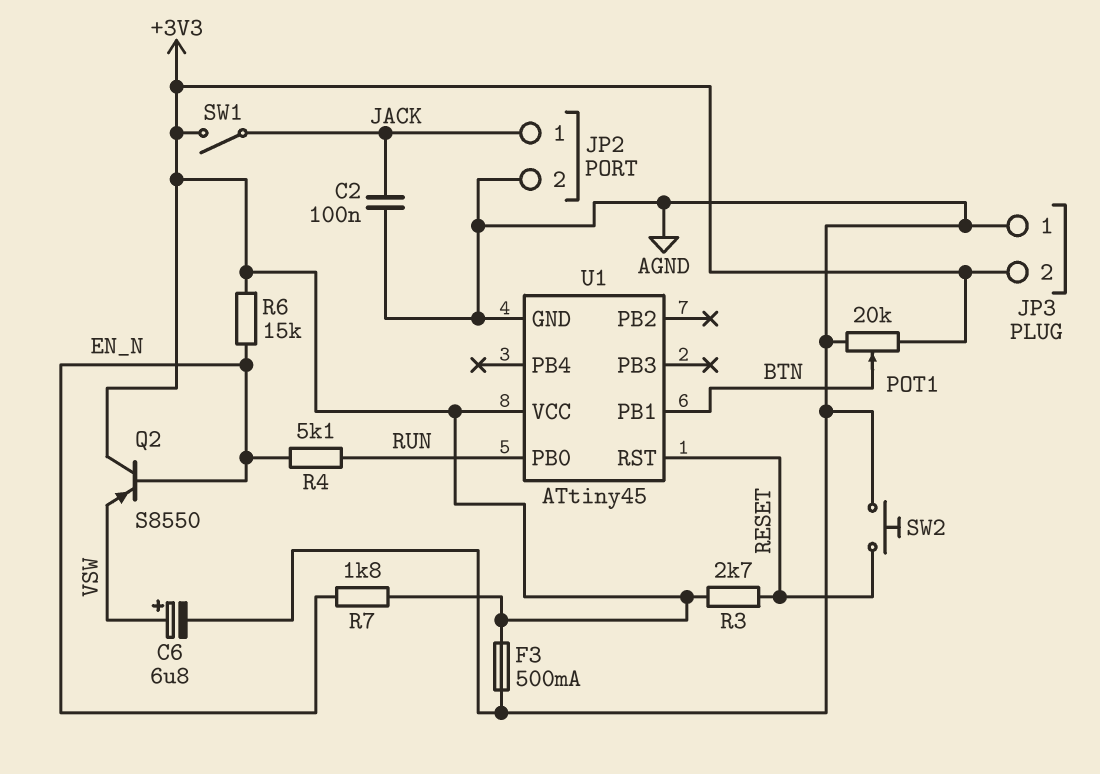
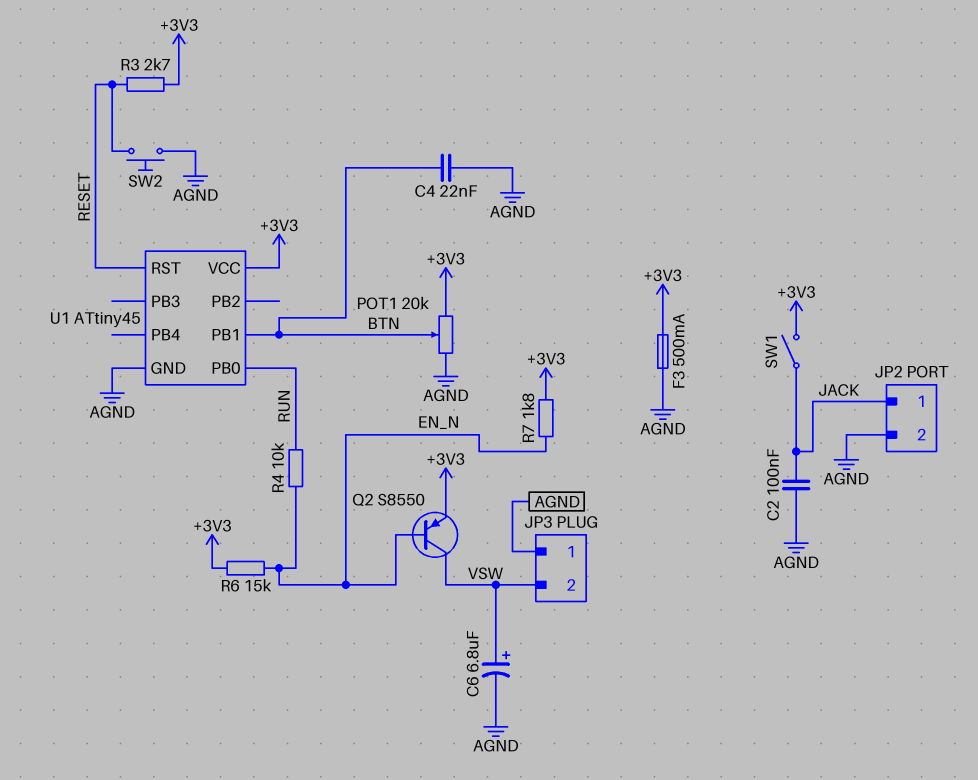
C4: none -> 22nF (AGND, BTN)
JP3 pin 2: +3V3 -> VSW
Q2: PNP S8550 (B EN_N, C +3V3, E VSW) -> PNP S8550 (B EN_N, C VSW, E +3V3)
R4: 5.1k (EN_N, RUN) -> 10k (EN_N, RUN)

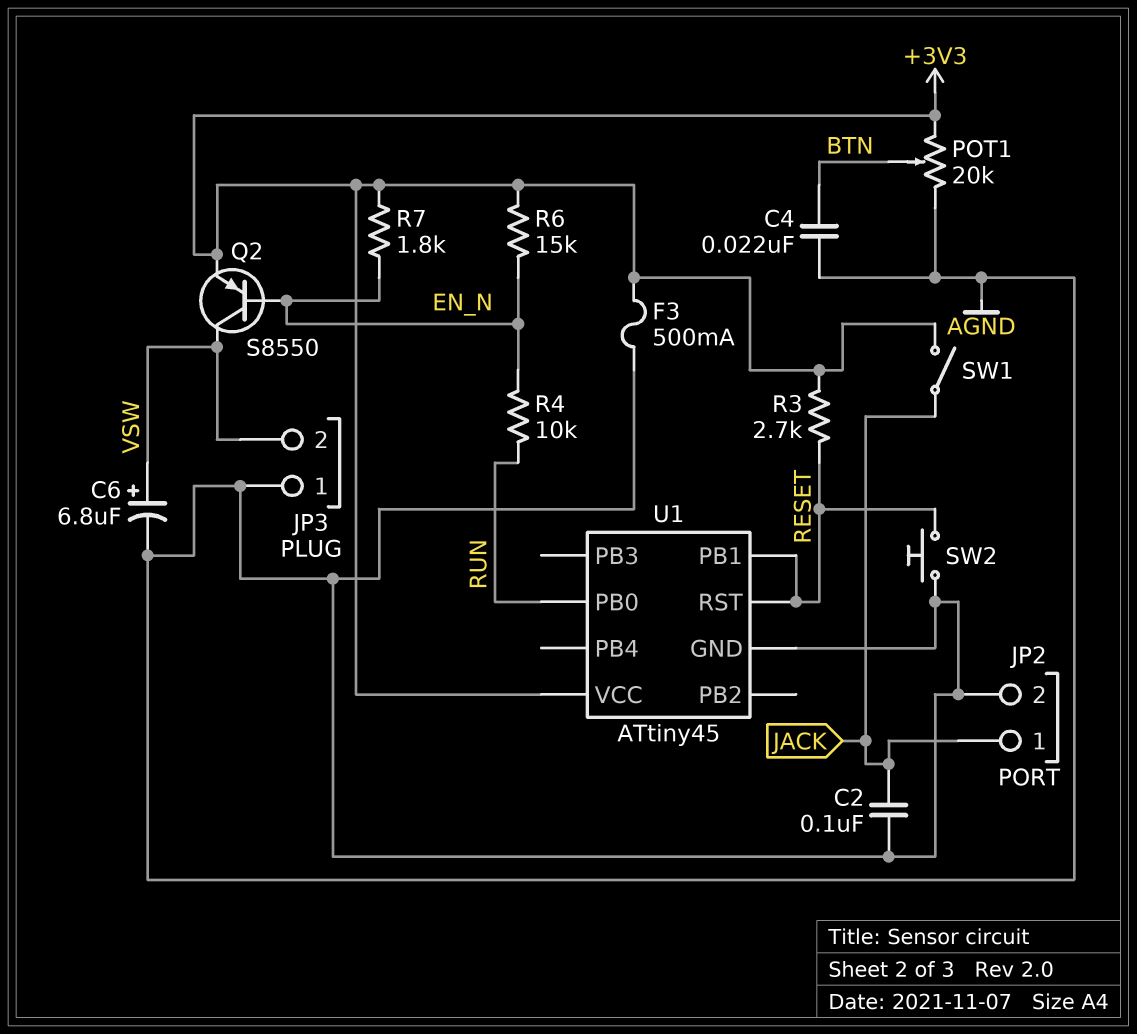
U1 pin PB1: BTN -> RESET

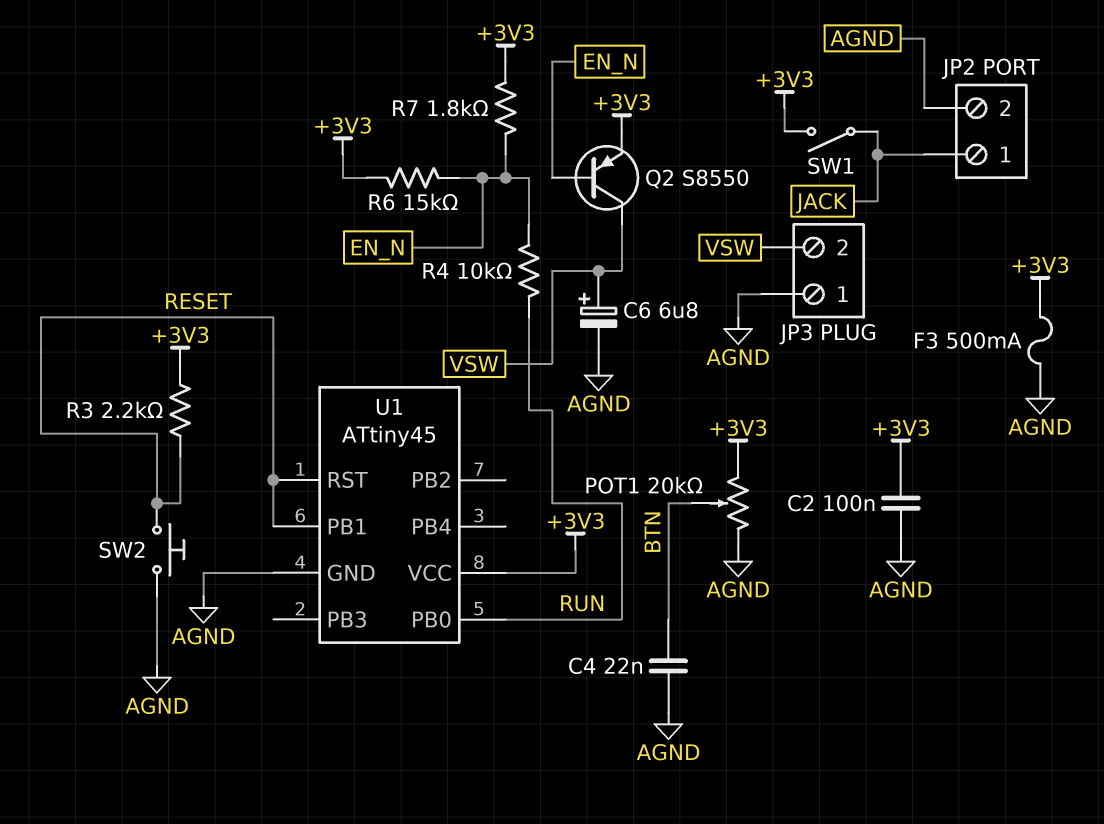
C2: 100nF (AGND, JACK) -> 100nF (+3V3, AGND)
R3: 2.7k (+3V3, RESET) -> 2.2k (+3V3, RESET)

